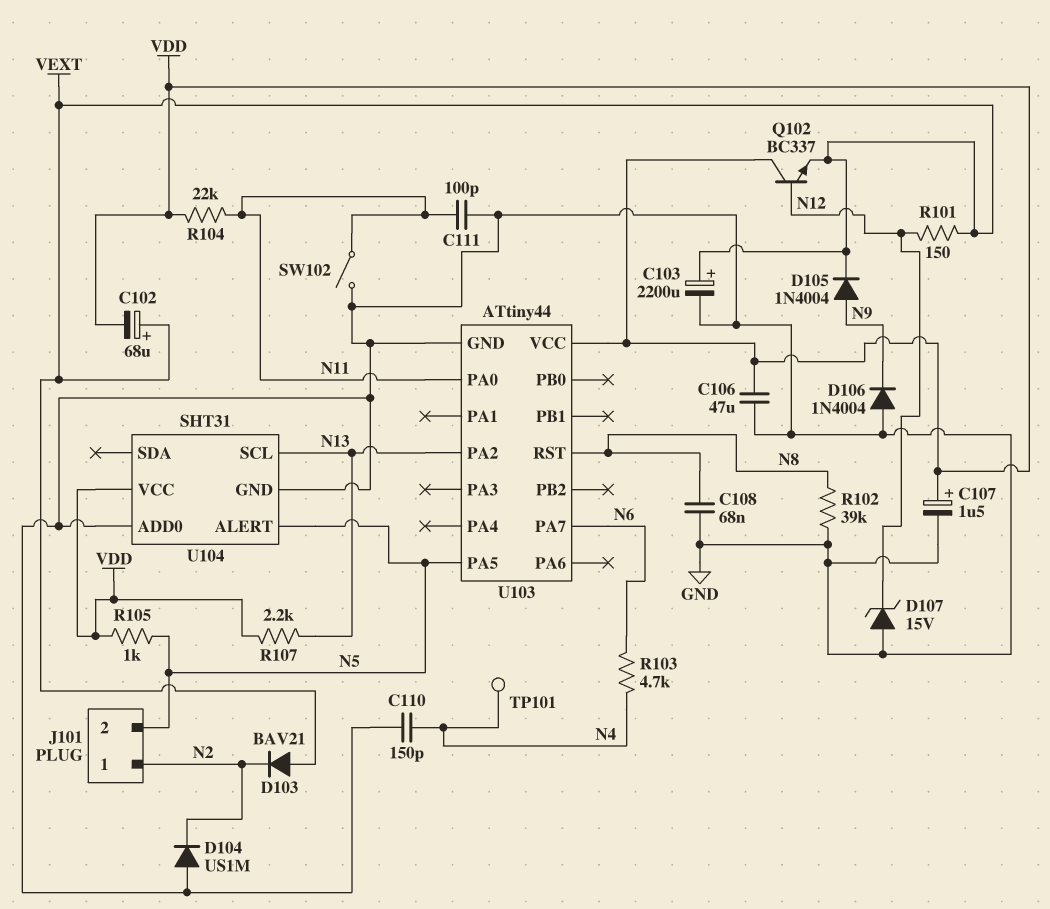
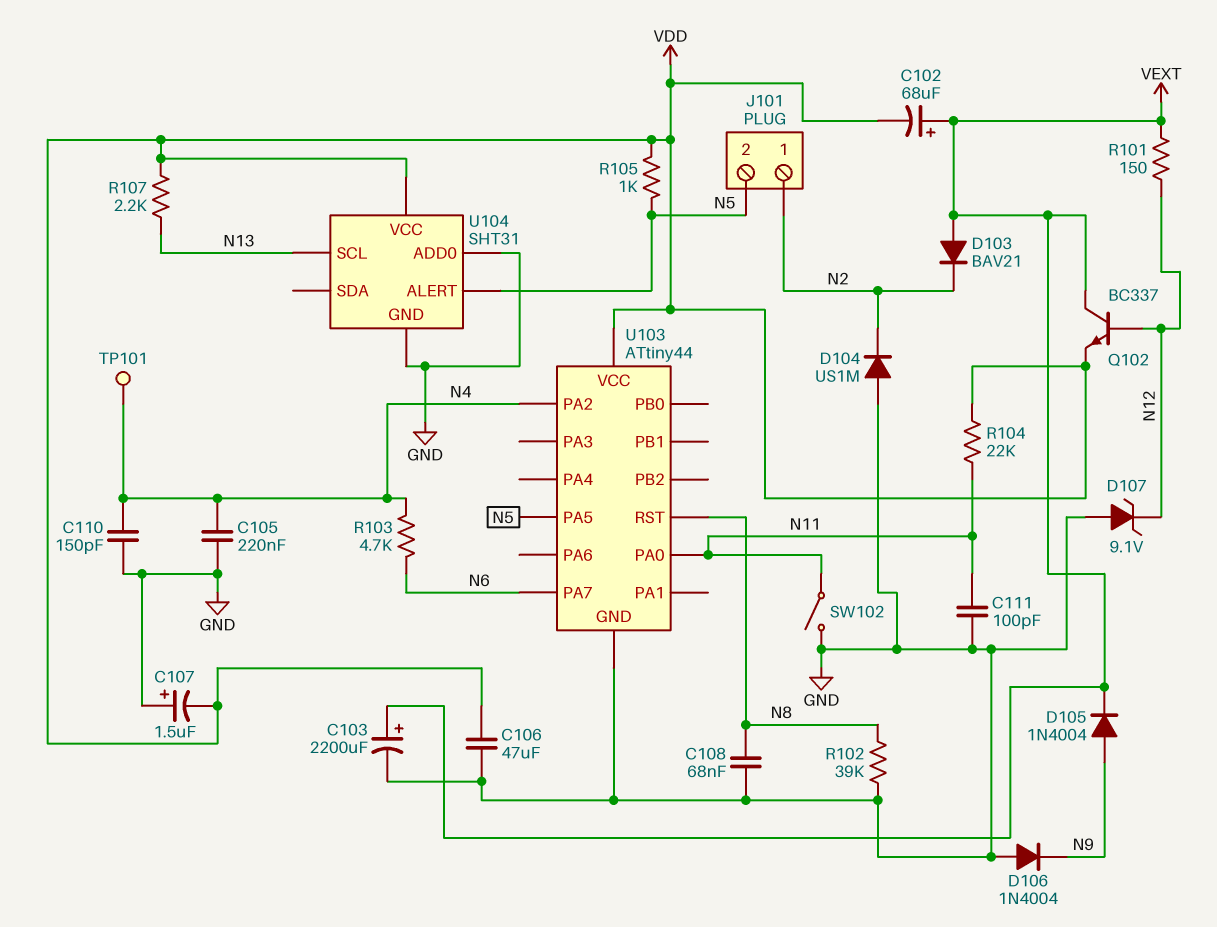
C105: none -> 220nF (GND, N4)
C107: 1.5uF (plus VDD, minus GND) -> 1.5uF (plus GND, minus VDD)
D107: zener 15V (A GND, K N12) -> zener 9.1V (A GND, K N12)
Q102: NPN BC337 (B N12, C VDD, E VEXT) -> NPN BC337 (B N12, C VEXT, E VDD)
U103 pin PA2: N13 -> N4

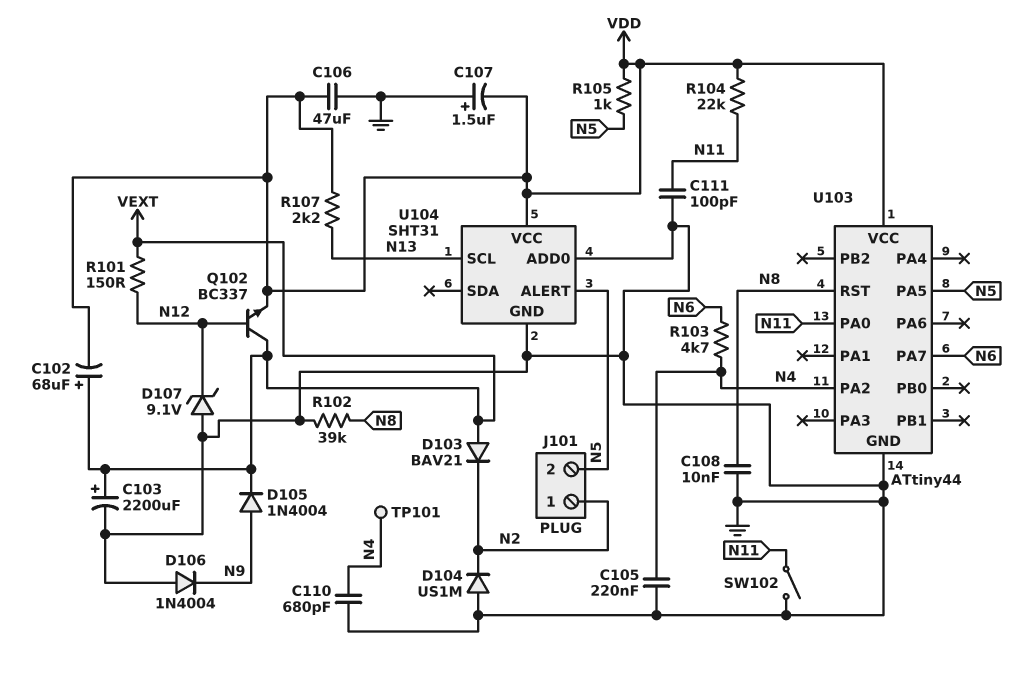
C108: 68nF (GND, N8) -> 10nF (GND, N8)
C110: 150pF (GND, N4) -> 680pF (GND, N4)

